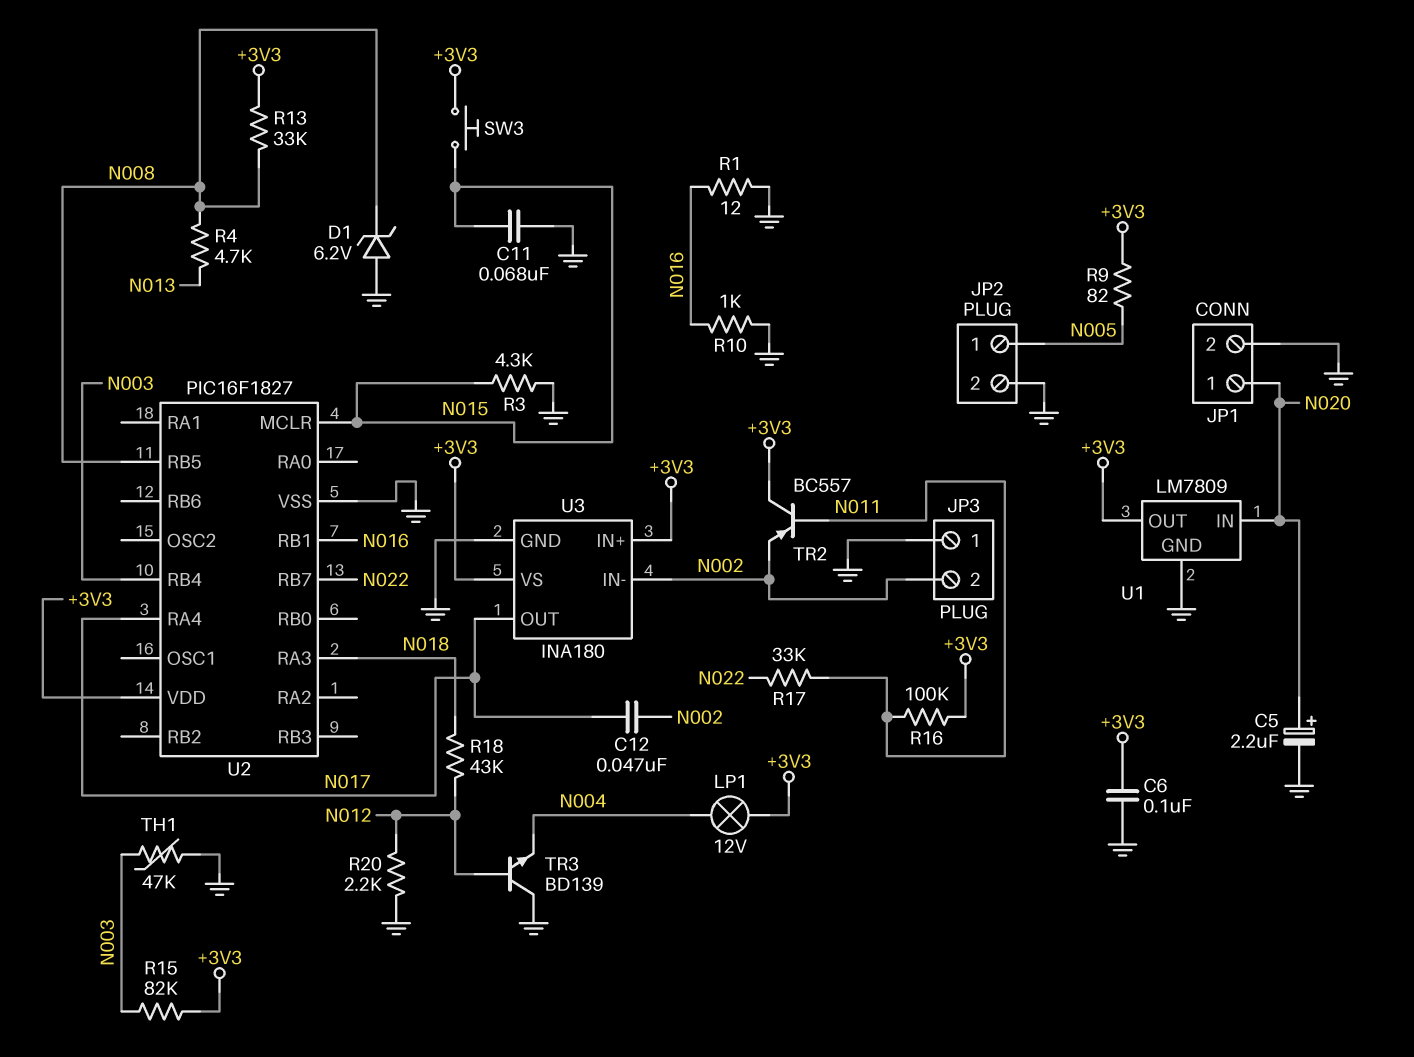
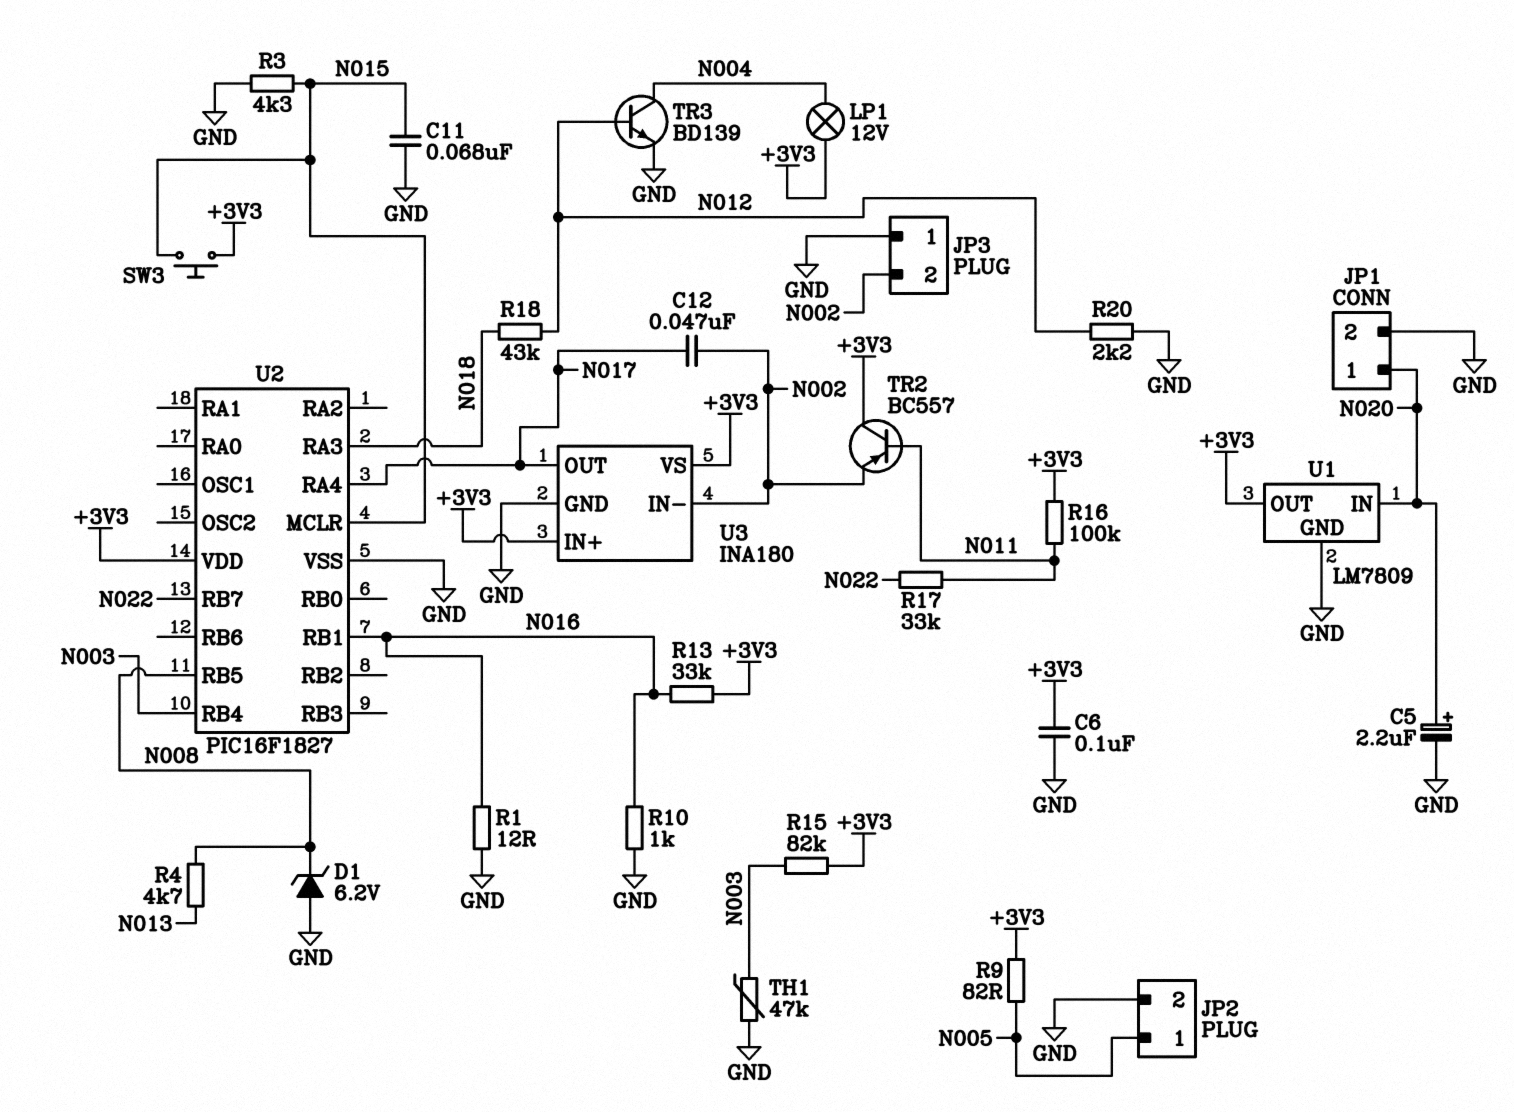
R13: 33k (+3V3, N008) -> 33k (+3V3, N016)
TR3: NPN BD139 (B N012, C GND, E N004) -> NPN BD139 (B N012, C N004, E GND)

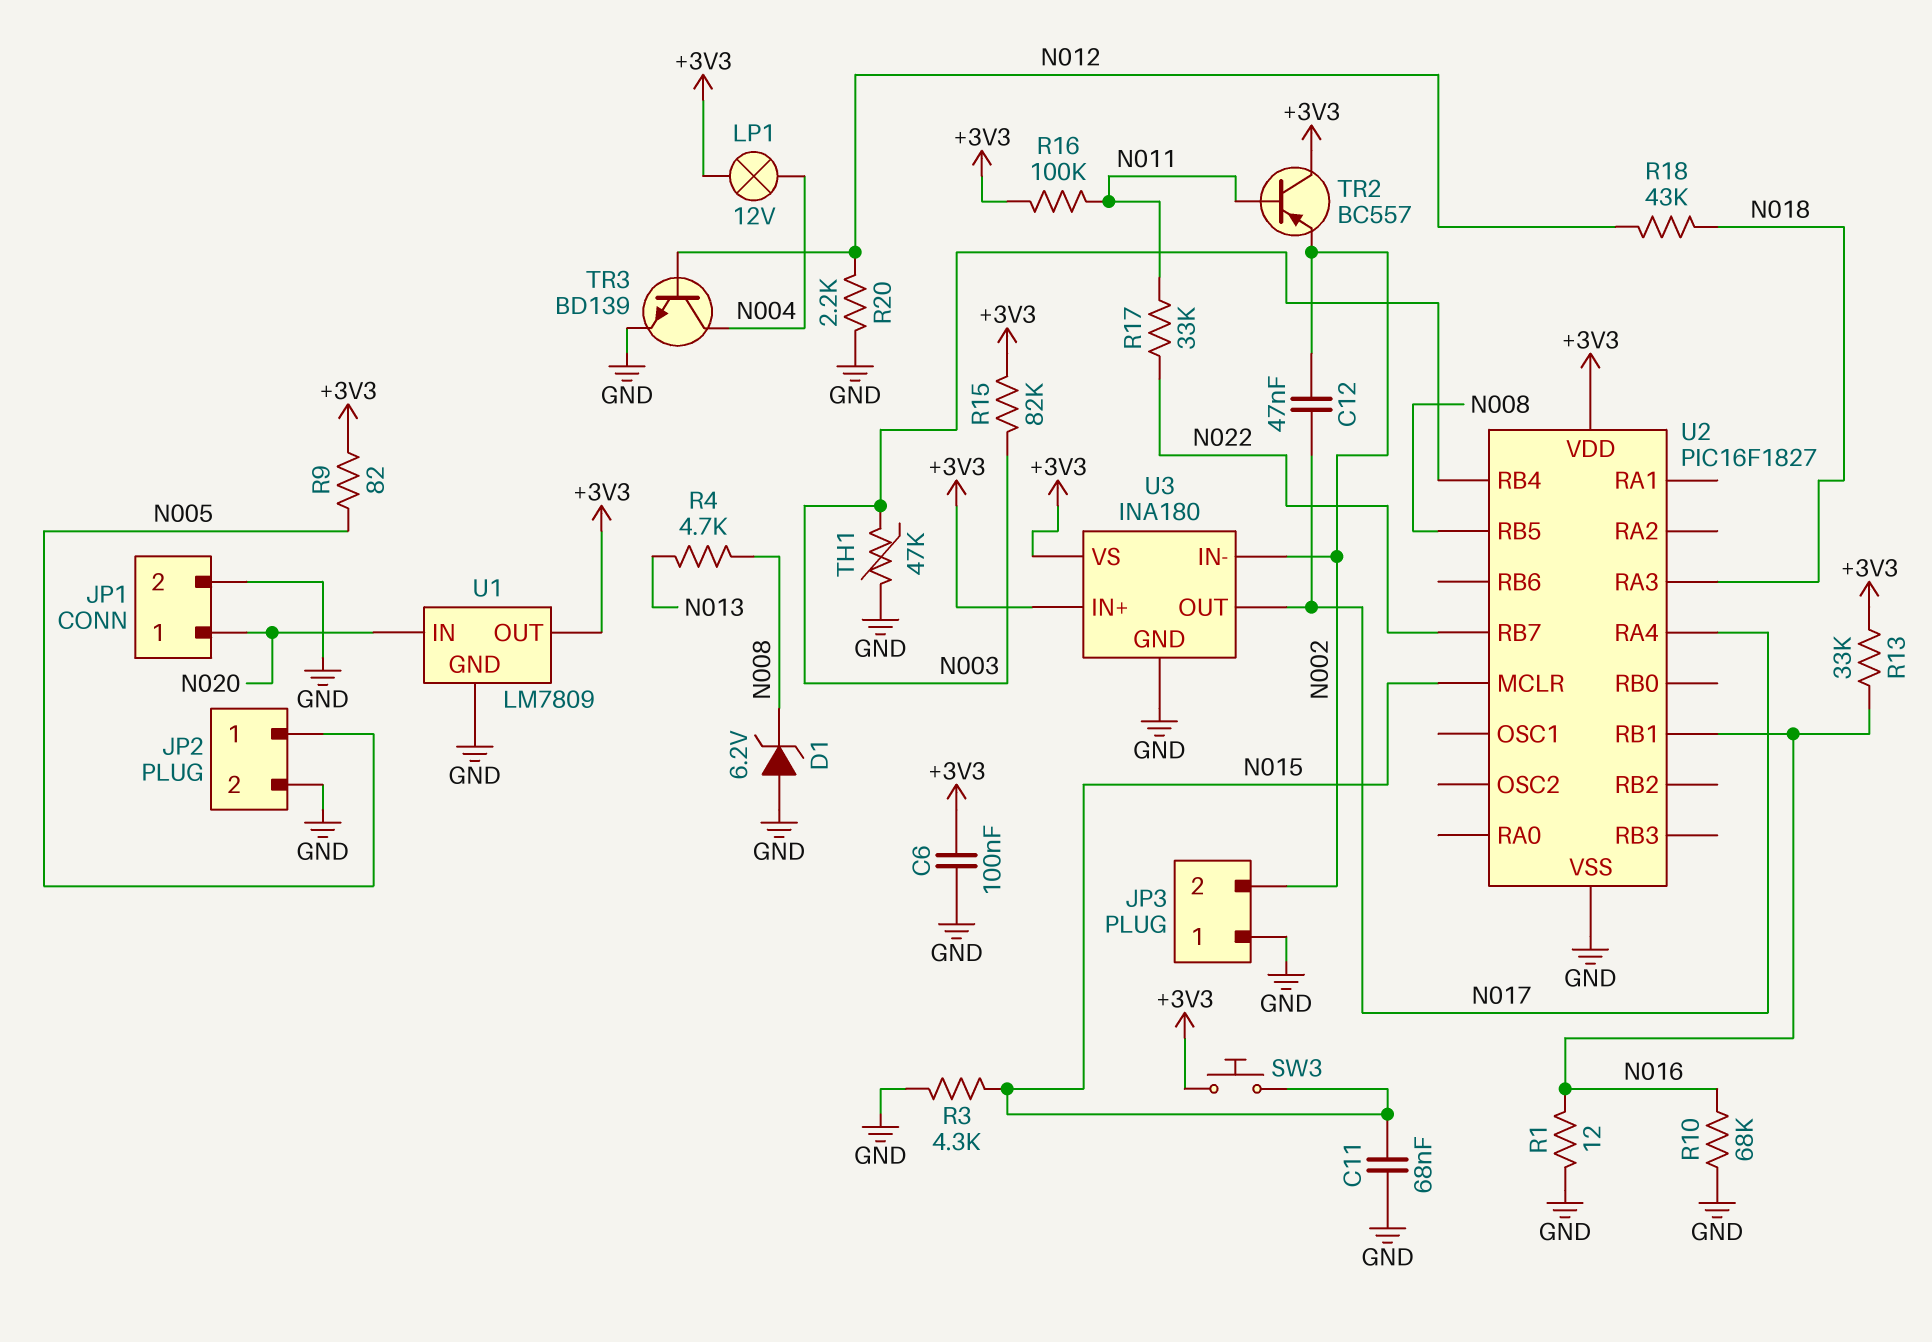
C5: 2.2uF (plus N020, minus GND) -> none
R10: 1k (GND, N016) -> 68k (GND, N016)

